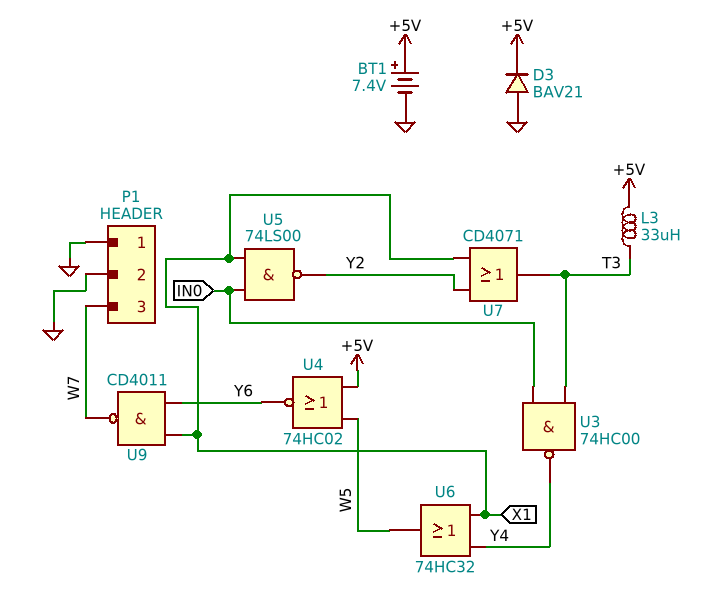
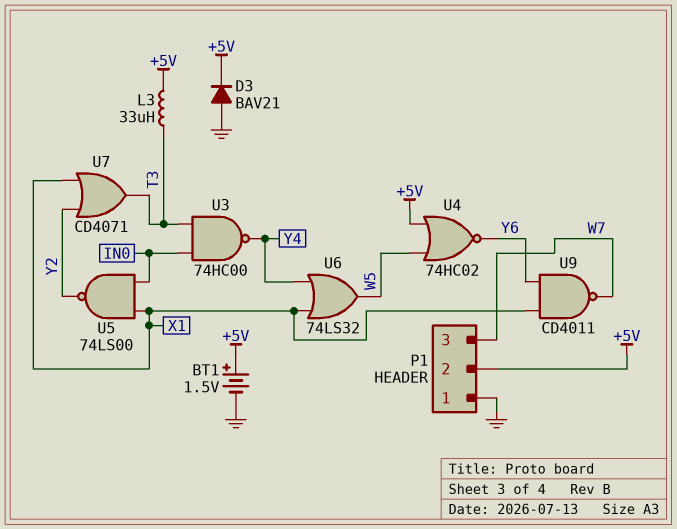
BT1: 7.4V (plus +5V, minus GND) -> 1.5V (plus +5V, minus GND)
P1 pin 2: GND -> +5V
U6: OR 74HC32 (in X1, in Y4, out W5) -> OR 74LS32 (in X1, in Y4, out W5)

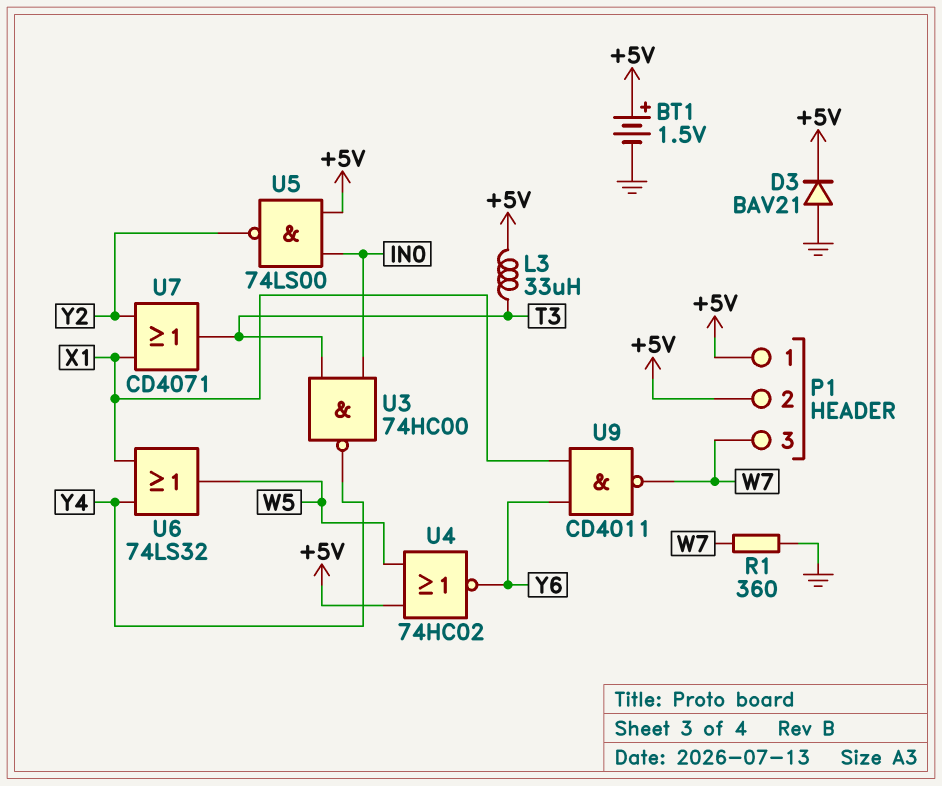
P1 pin 1: GND -> +5V
R1: none -> 360 (GND, W7)
U5: NAND 74LS00 (in IN0, in X1, out Y2) -> NAND 74LS00 (in +5V, in IN0, out Y2)

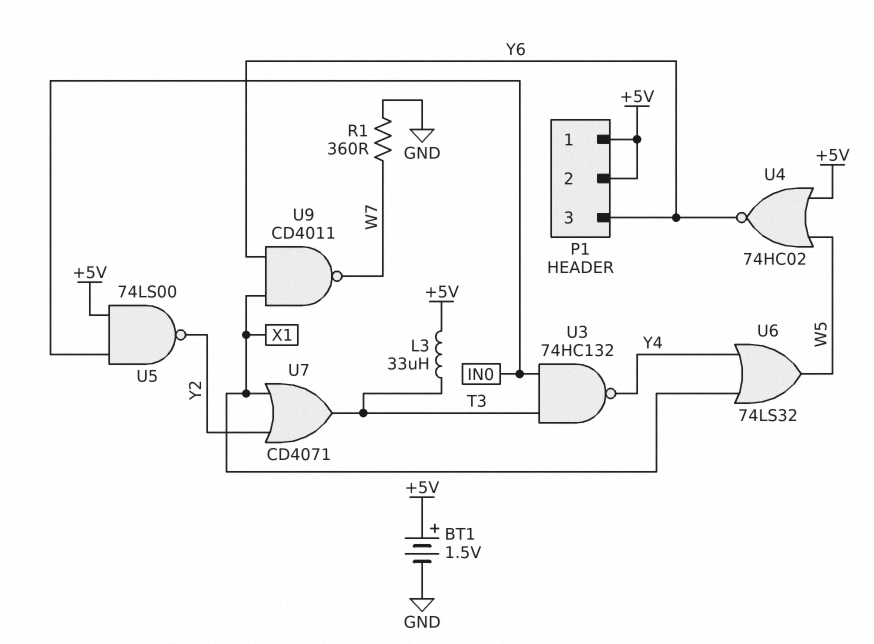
D3: diode BAV21 (A GND, K +5V) -> none
P1 pin 3: W7 -> Y6
U3: NAND 74HC00 (in IN0, in T3, out Y4) -> NAND 74HC132 (in IN0, in T3, out Y4)

